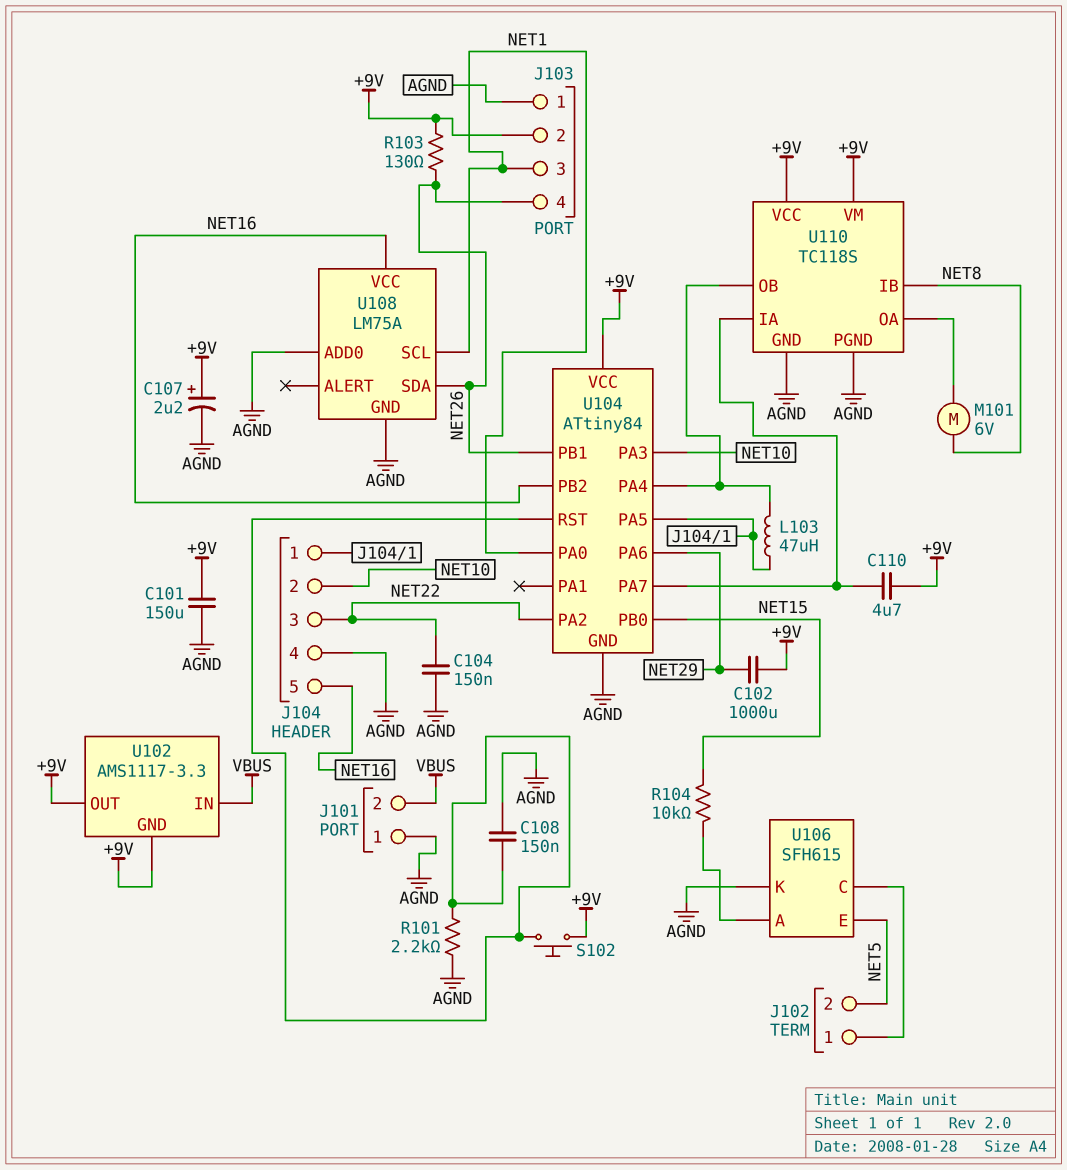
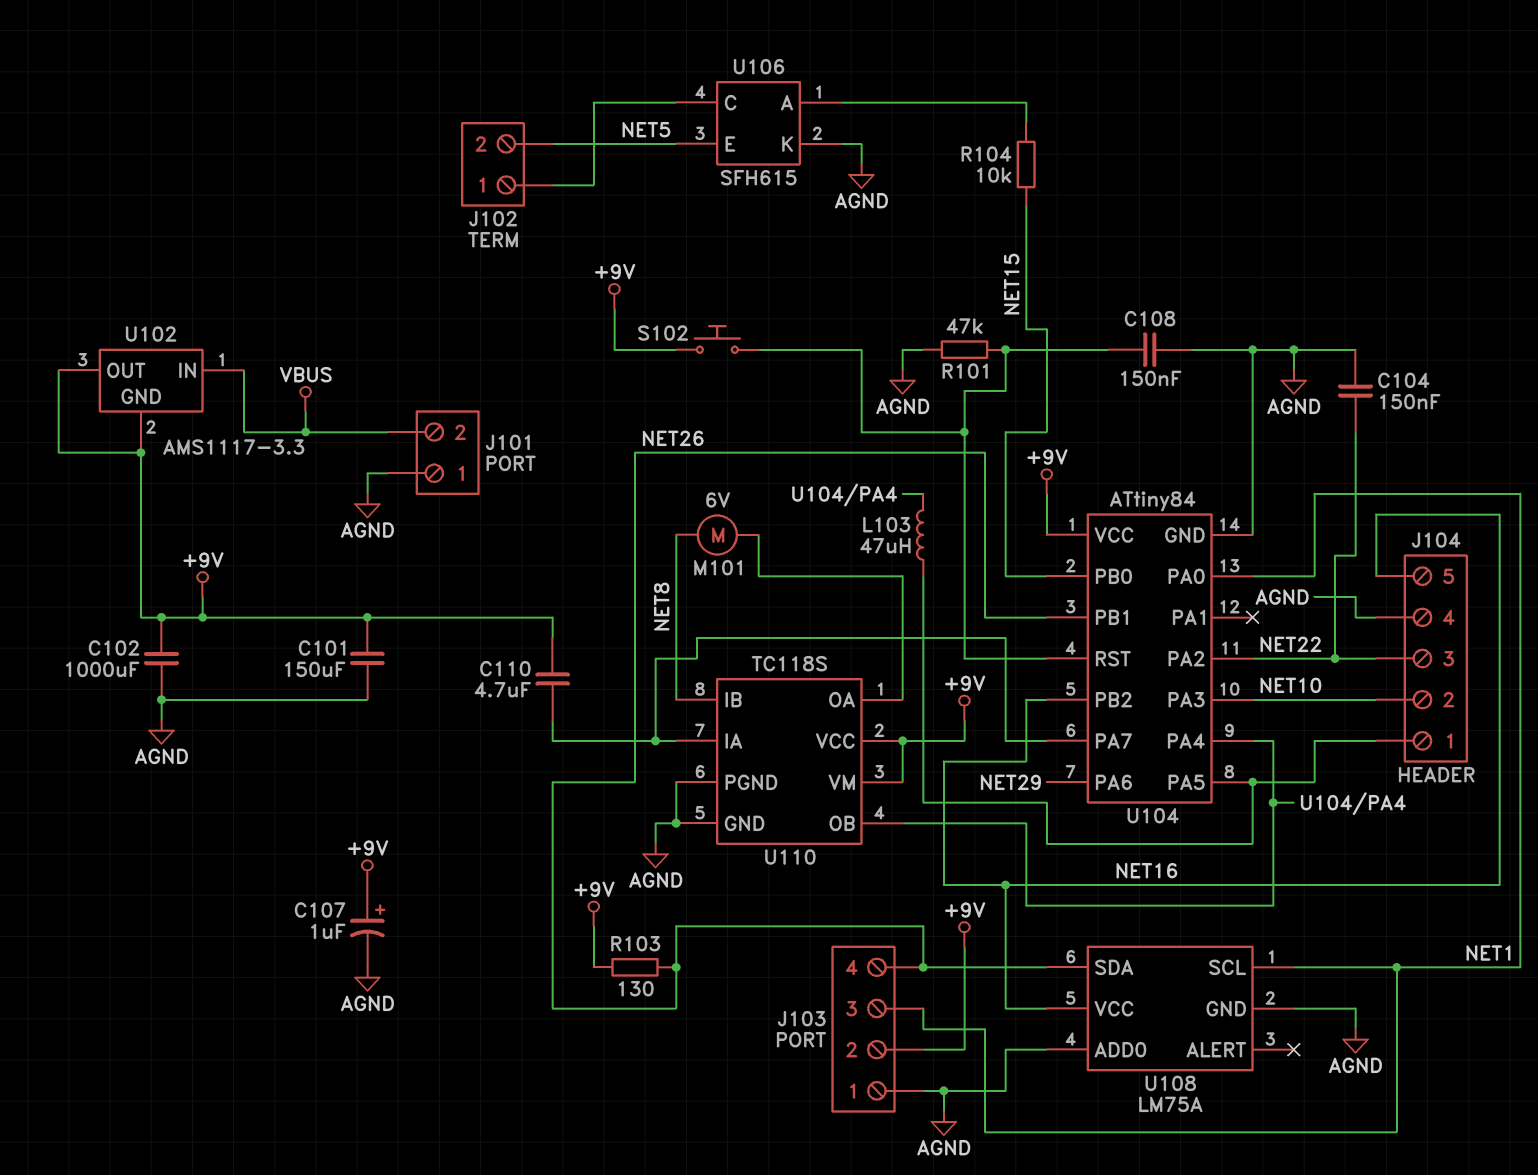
C102: 1000uF (+9V, NET29) -> 1000uF (+9V, AGND)
C107: 2.2uF (plus +9V, minus AGND) -> 1uF (plus +9V, minus AGND)
R101: 2.2k (AGND, U104/RST) -> 47k (AGND, U104/RST)

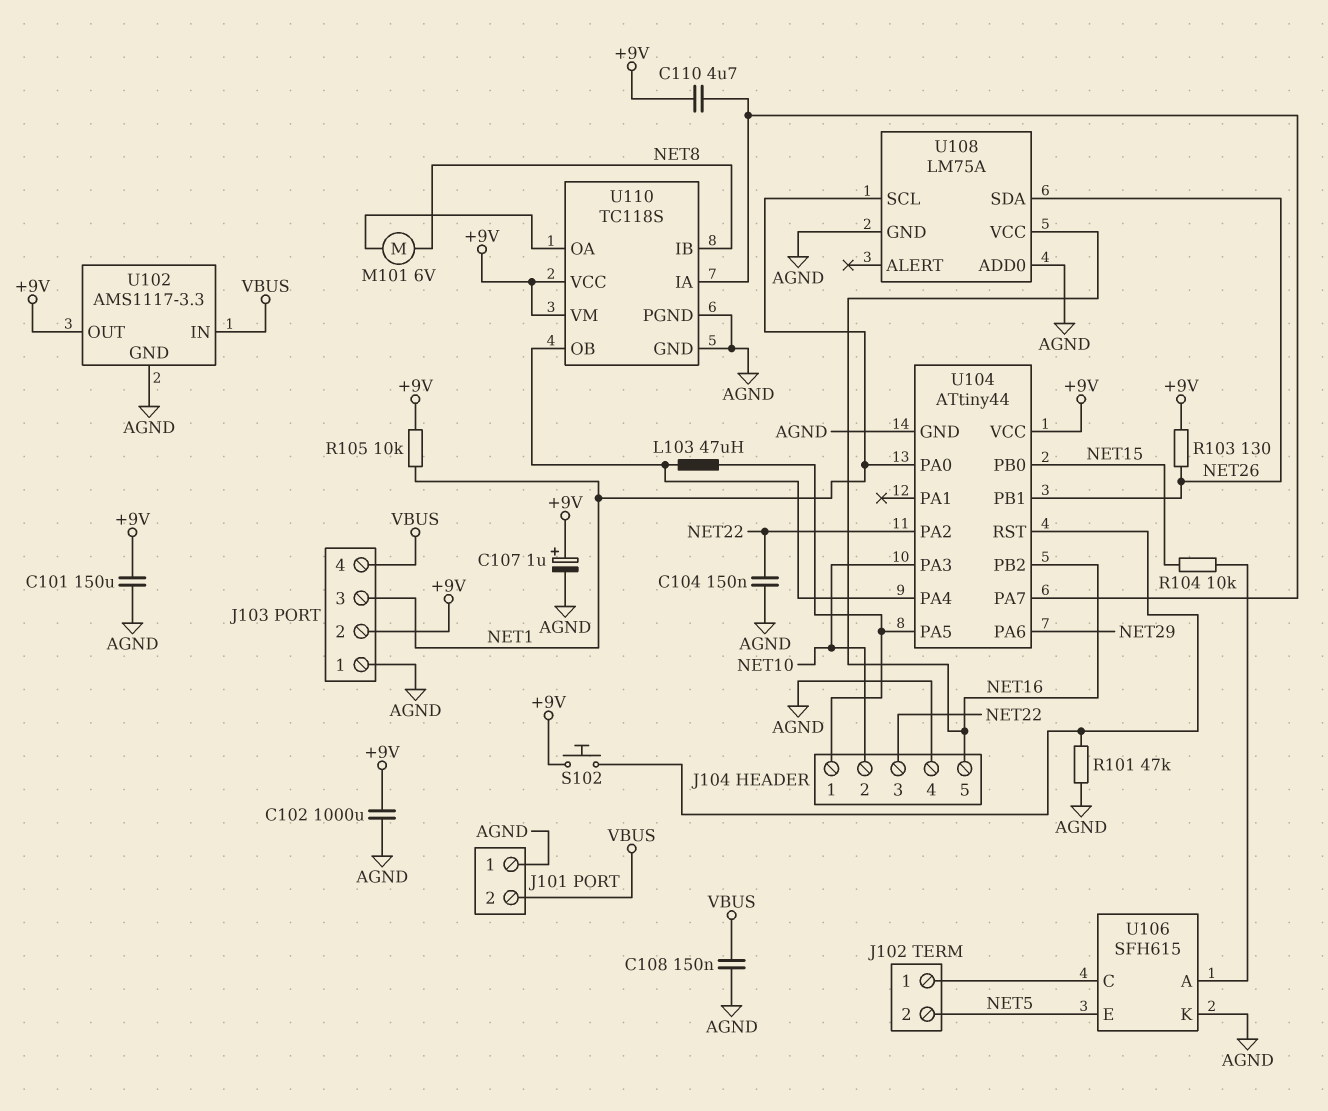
C108: 150nF (AGND, U104/RST) -> 150nF (AGND, VBUS)
J103 pin 4: NET26 -> VBUS
R105: none -> 10k (+9V, NET1)
U102 pin GND: +9V -> AGND
U104: ATtiny84 -> ATtiny44

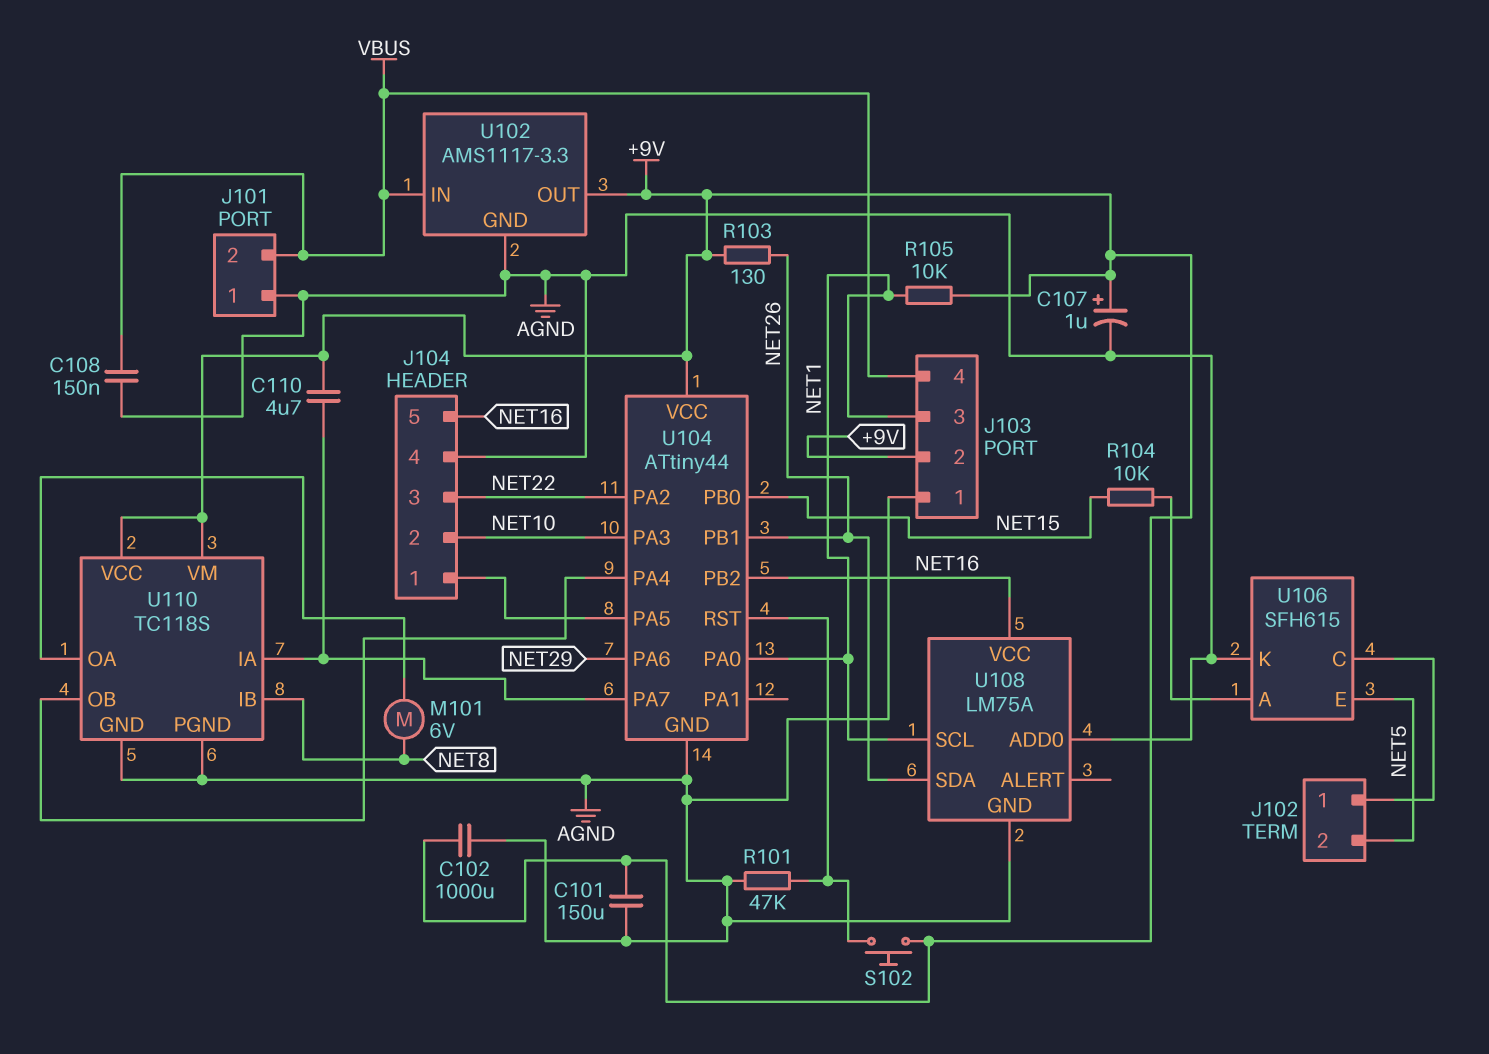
C104: 150nF (AGND, NET22) -> none
L103: 47uH (J104/1, U104/PA4) -> none

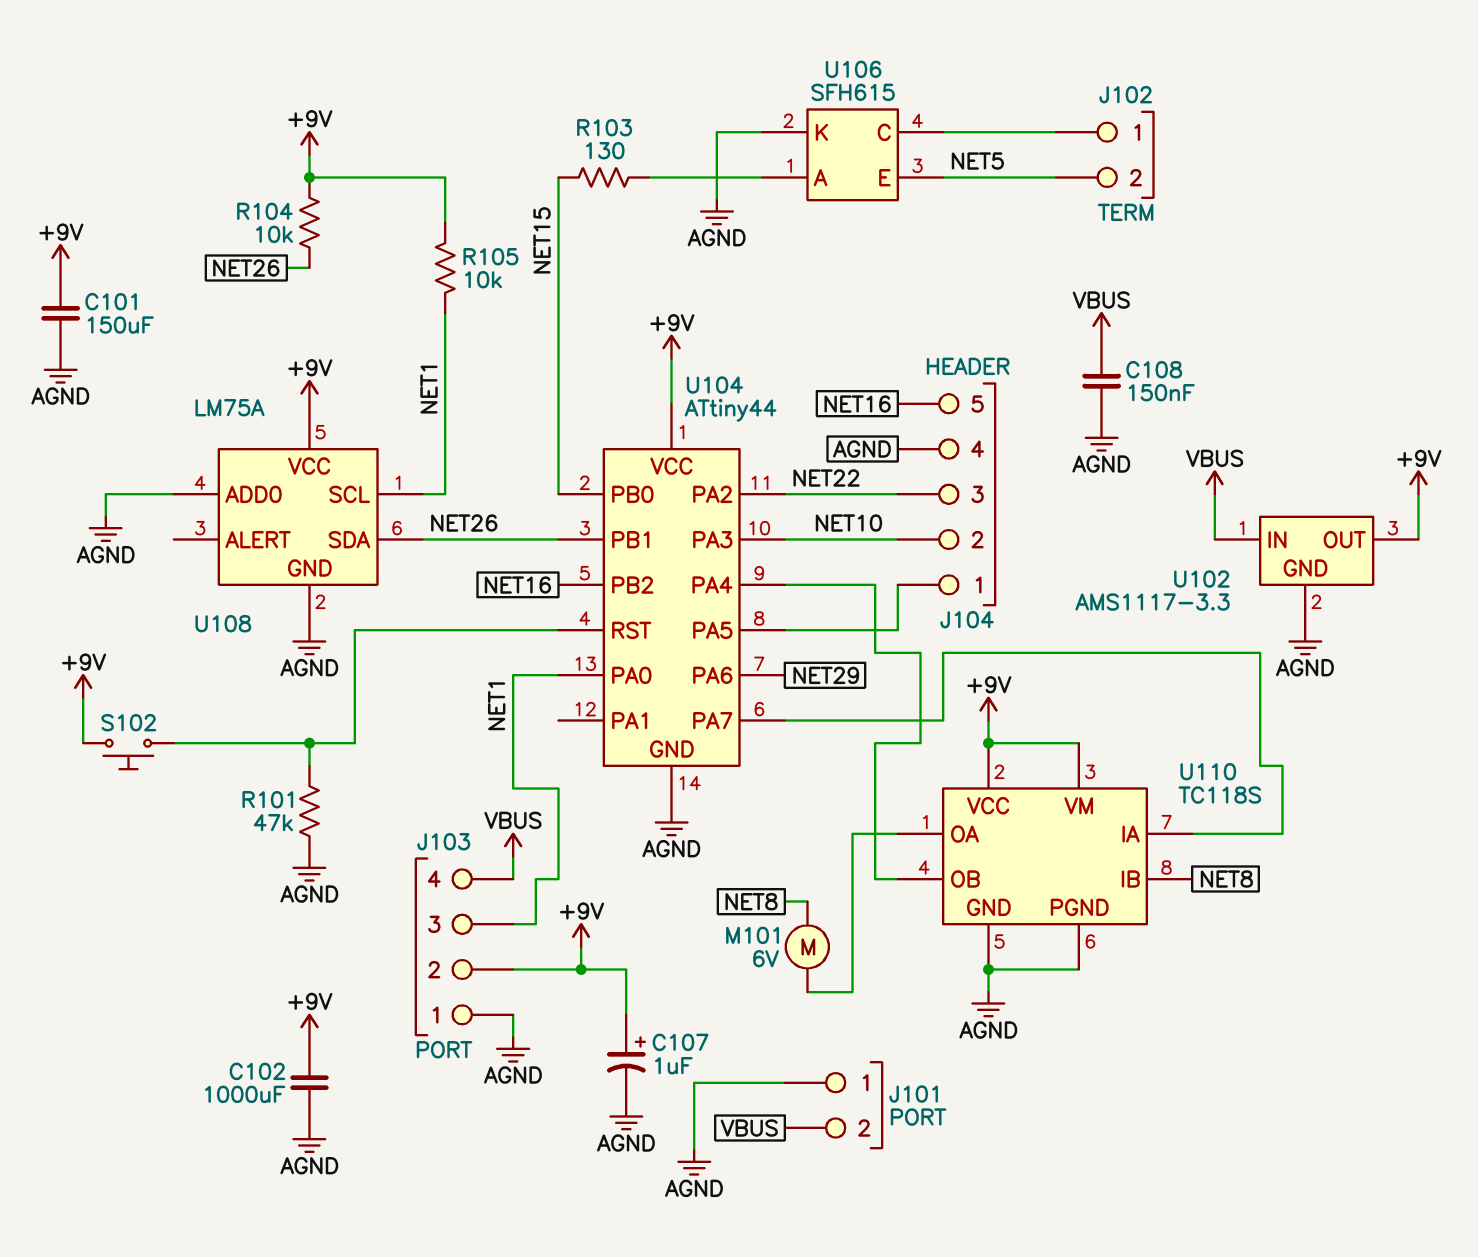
C110: 4.7uF (+9V, U104/PA7) -> none
R103: 130 (+9V, NET26) -> 130 (NET15, U106/A)
R104: 10k (NET15, U106/A) -> 10k (+9V, NET26)
U108 pin VCC: NET16 -> +9V

